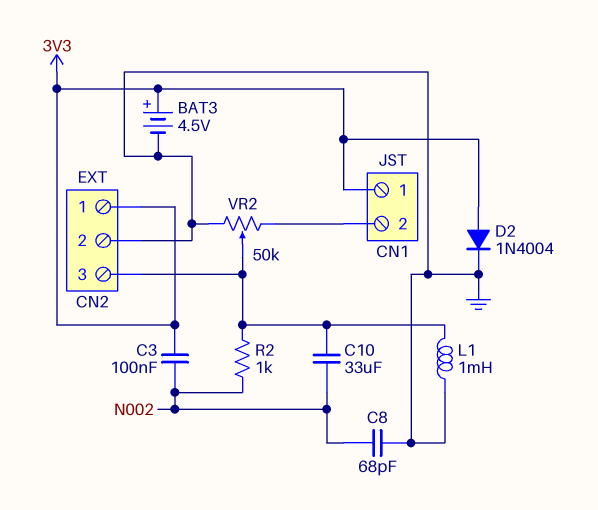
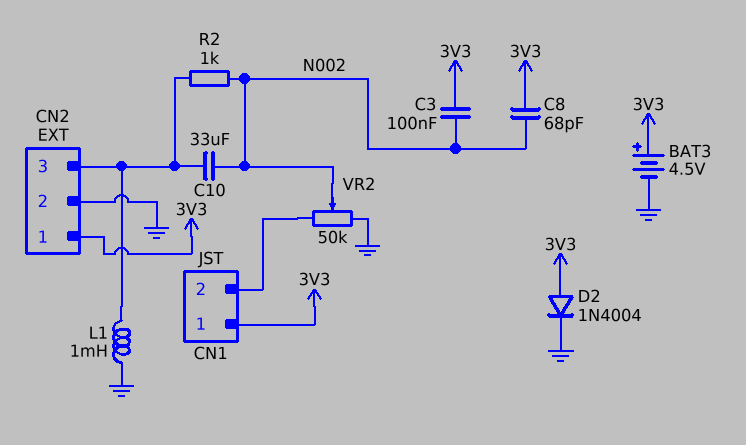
C8: 68pF (GND, N002) -> 68pF (3V3, N002)
VR2: 50k (CN1/2, GND, wiper CN2/3) -> 50k (CN1/2, GND, wiper N002)

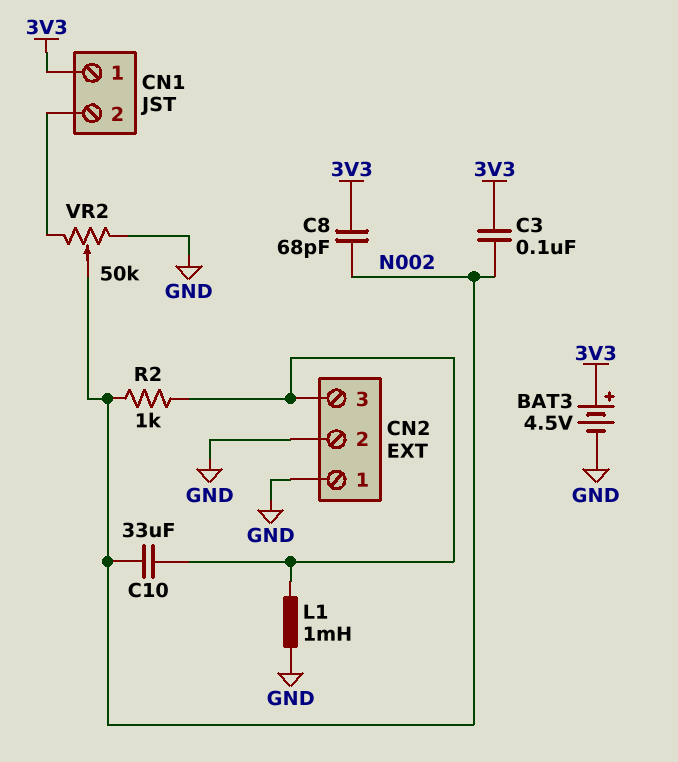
CN2 pin 1: 3V3 -> GND
D2: diode 1N4004 (A 3V3, K GND) -> none

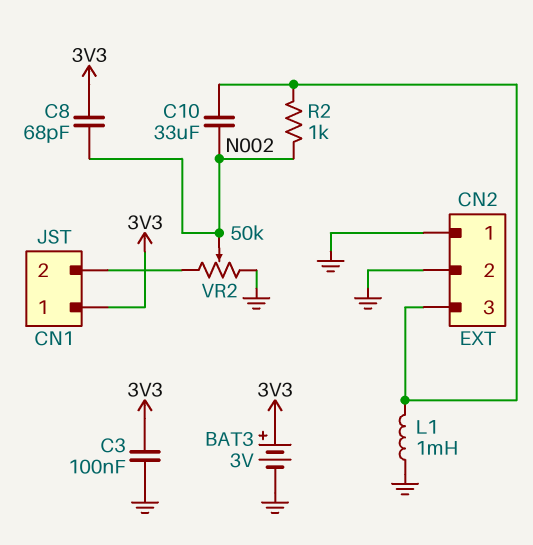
BAT3: 4.5V (plus 3V3, minus GND) -> 3V (plus 3V3, minus GND)
C3: 100nF (3V3, N002) -> 100nF (3V3, GND)

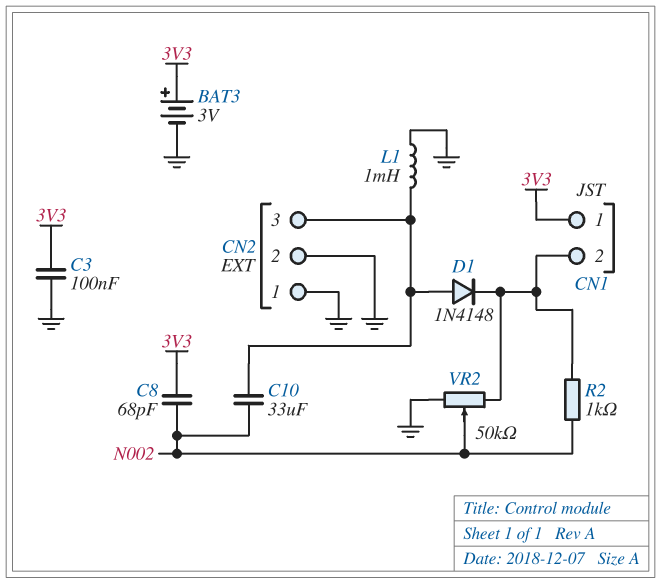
D1: none -> diode 1N4148 (A CN2/3, K CN1/2)
R2: 1k (CN2/3, N002) -> 1k (CN1/2, N002)

